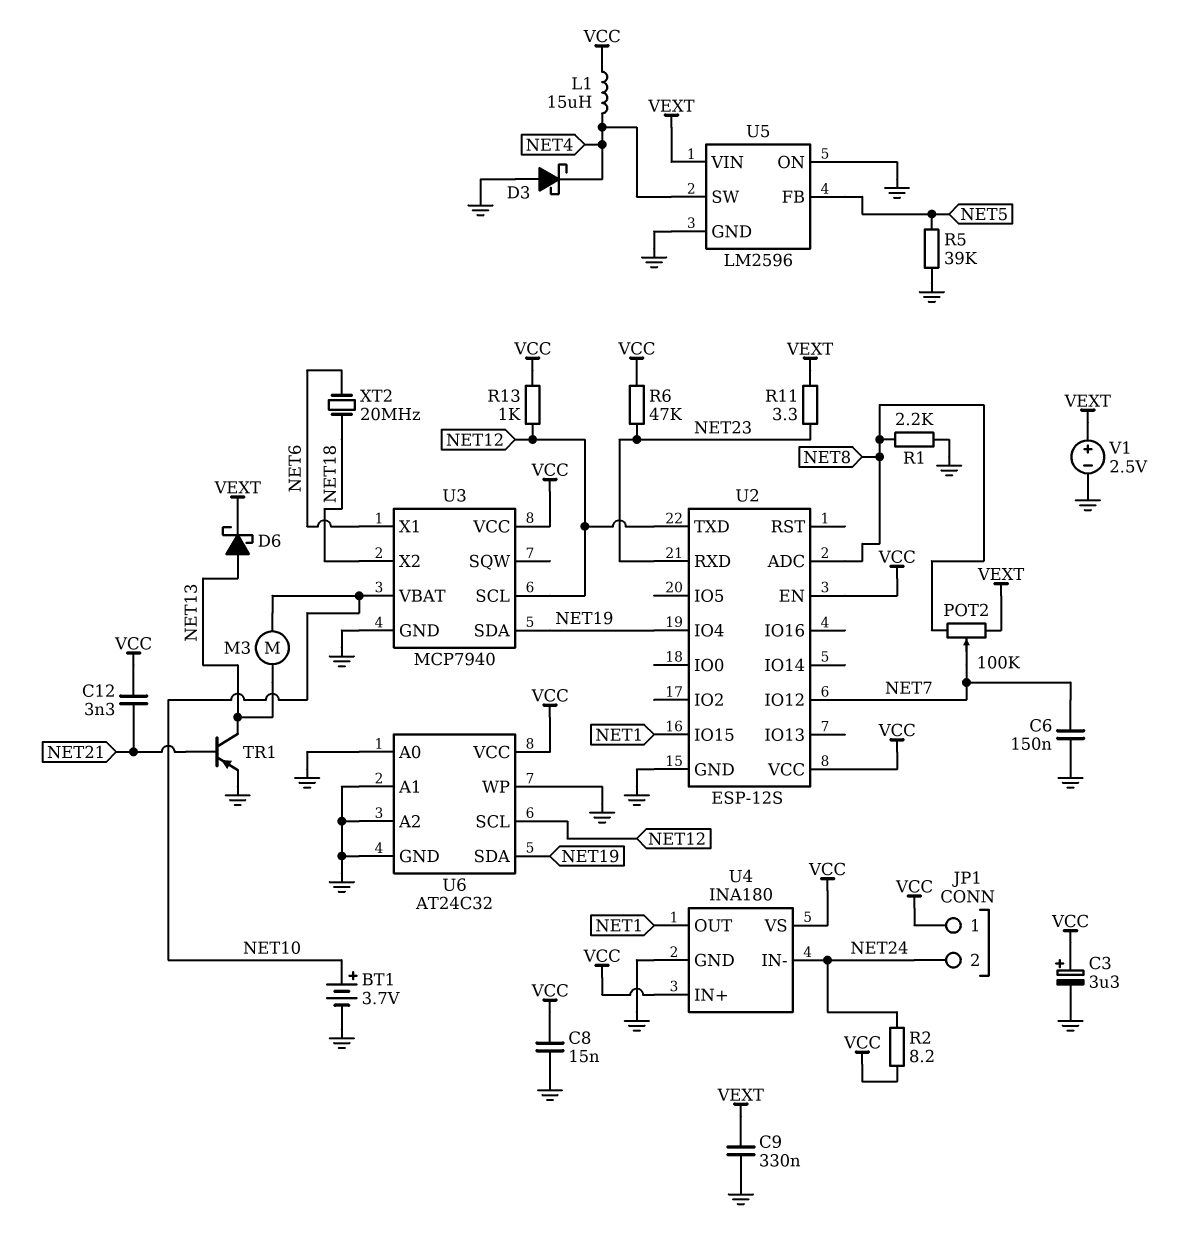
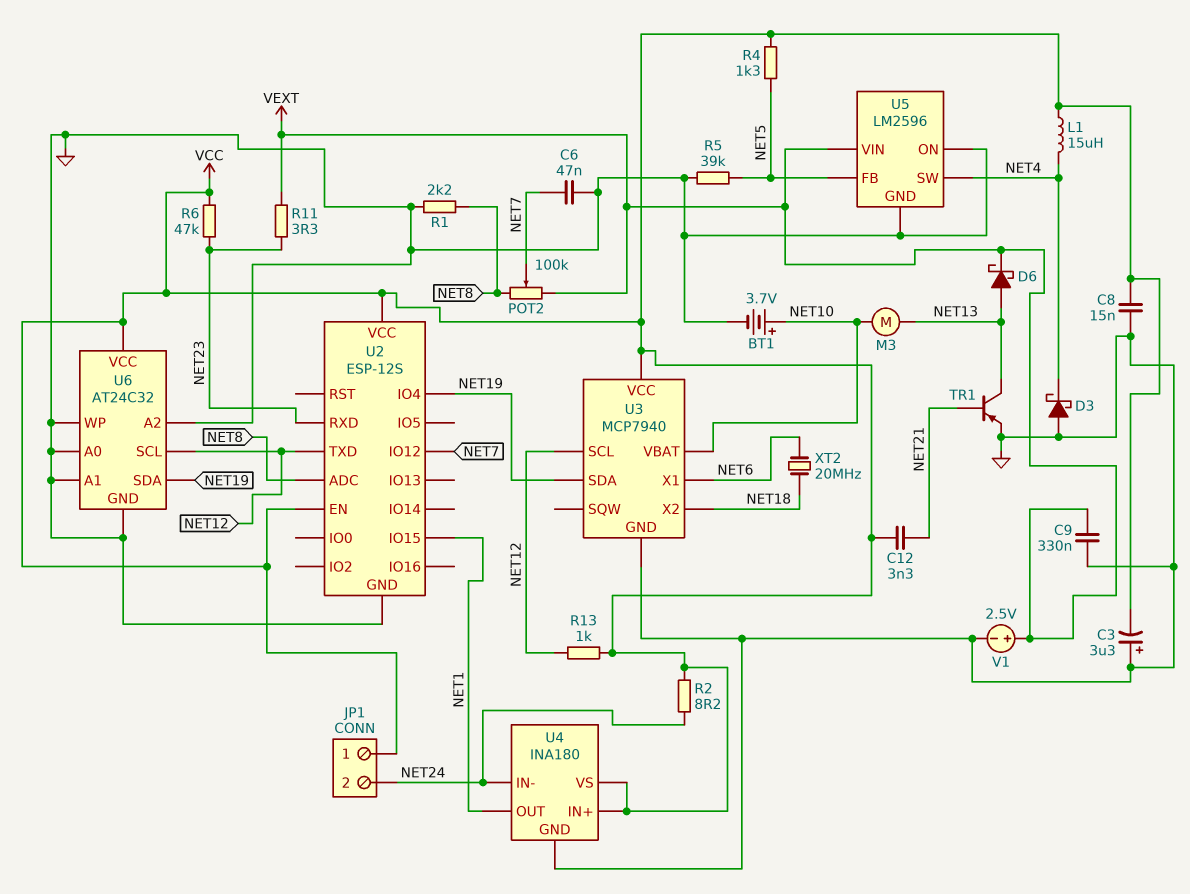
C3: 3.3uF (plus VCC, minus GND) -> 3.3uF (plus GND, minus VCC)
C6: 150nF (GND, NET7) -> 47nF (GND, NET7)
R4: none -> 1.3k (NET5, VCC)

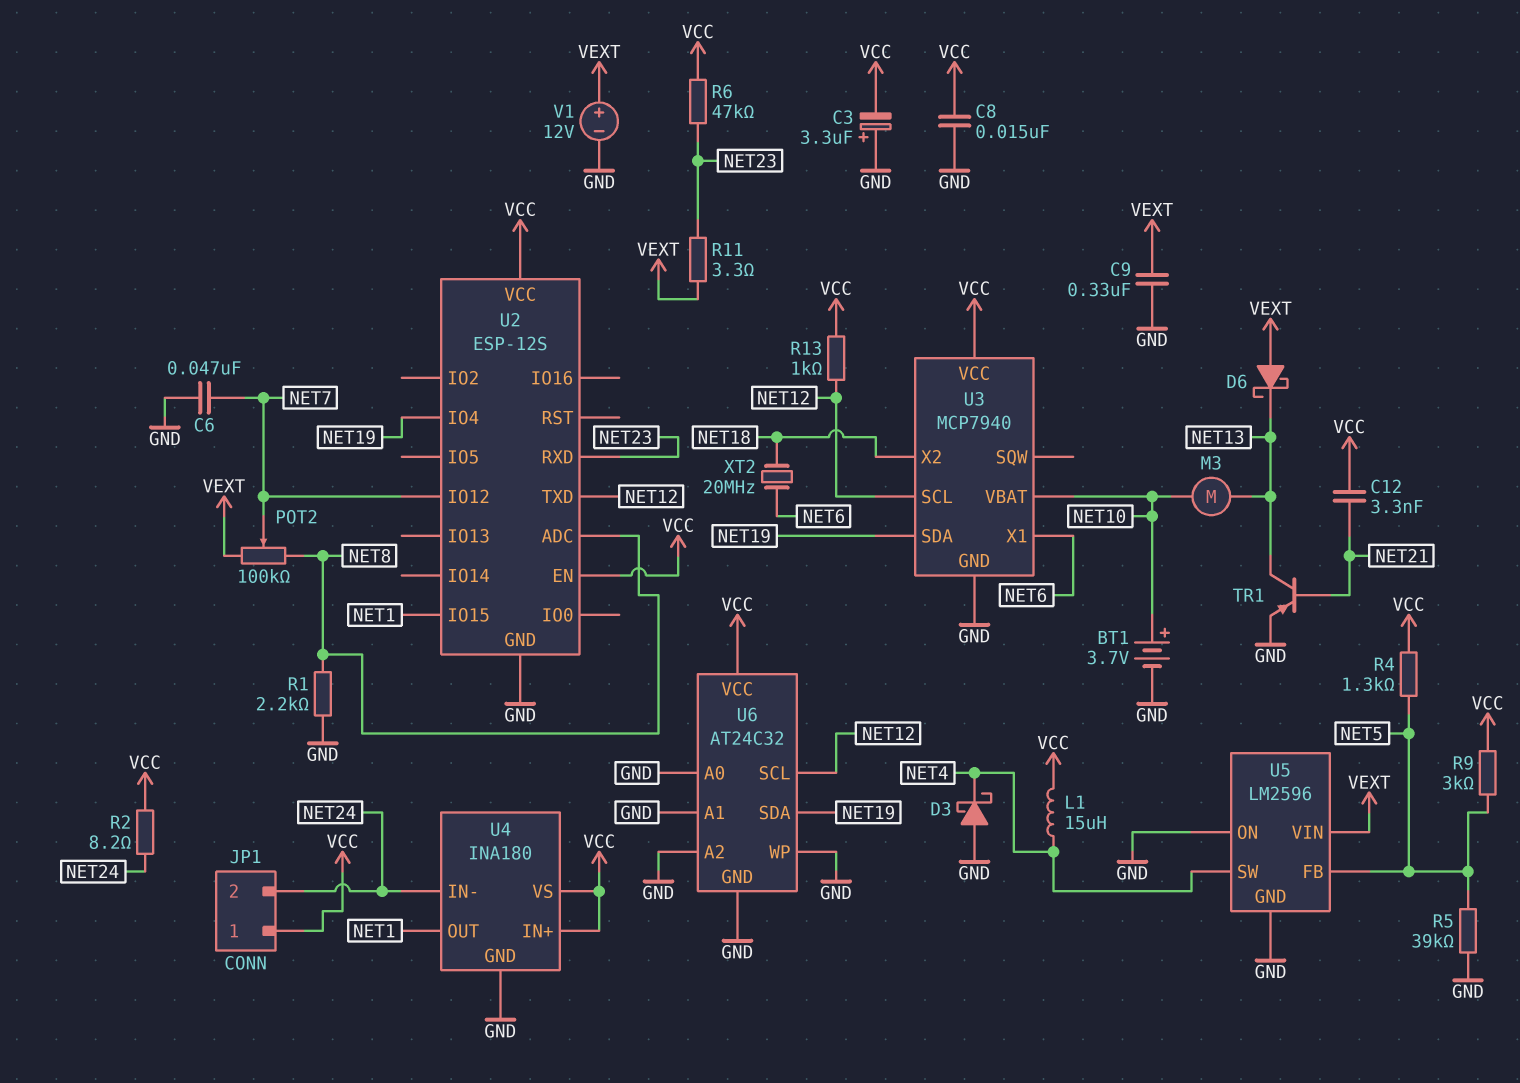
D6: schottky (A NET13, K VEXT) -> schottky (A VEXT, K NET13)
R9: none -> 3k (NET5, VCC)
V1: 2.5V (plus VEXT, minus GND) -> 12V (plus VEXT, minus GND)

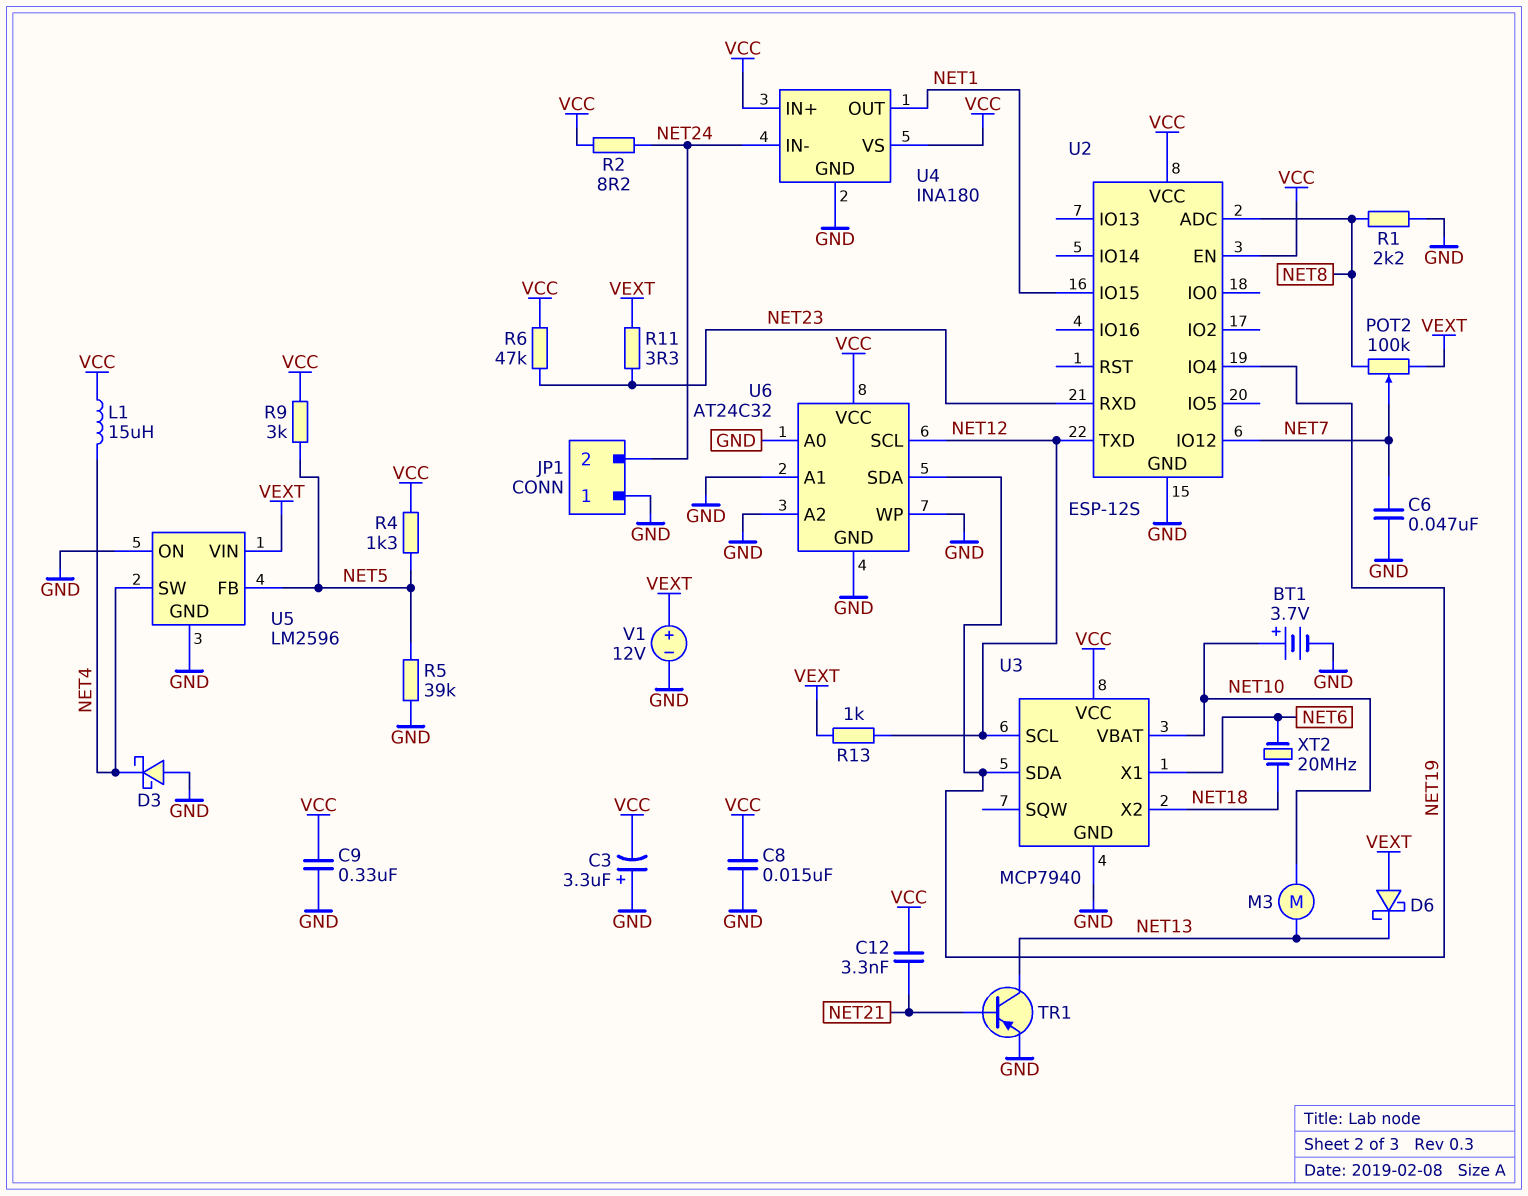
C9: 330nF (GND, VEXT) -> 330nF (GND, VCC)
JP1 pin 1: VCC -> GND
R13: 1k (NET12, VCC) -> 1k (NET12, VEXT)

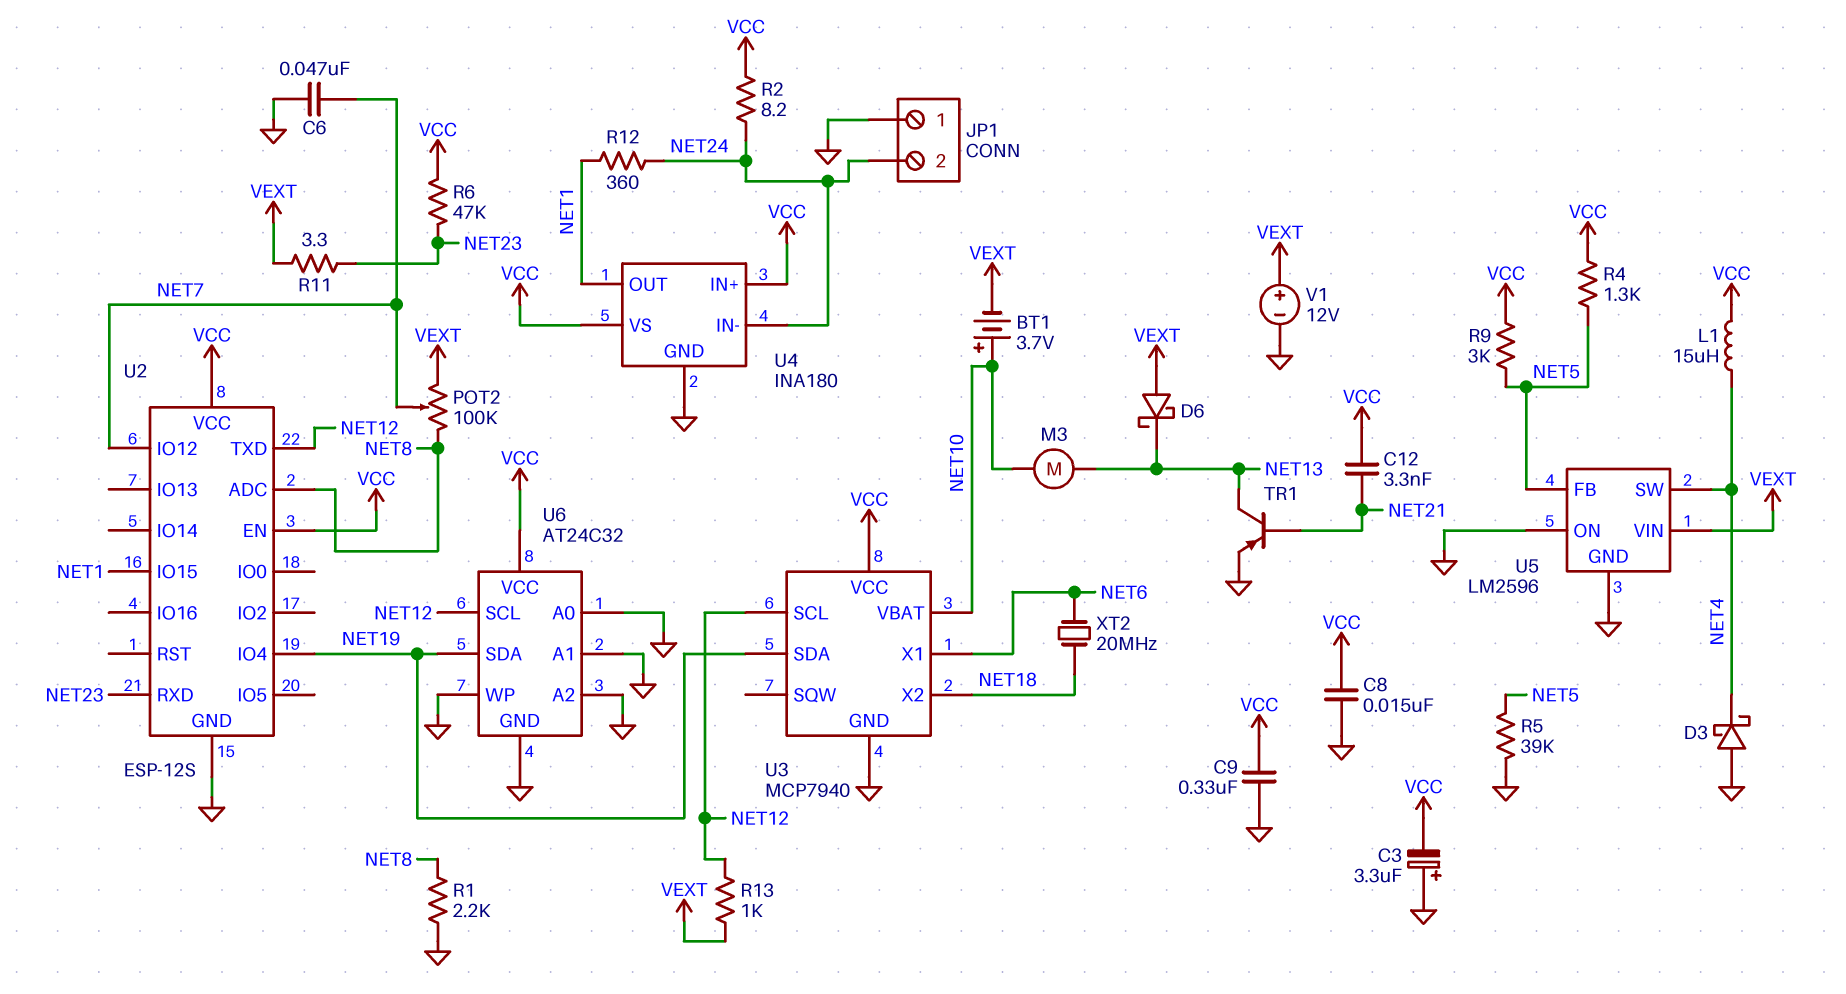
BT1: 3.7V (plus NET10, minus GND) -> 3.7V (plus NET10, minus VEXT)
R12: none -> 360 (NET1, NET24)

